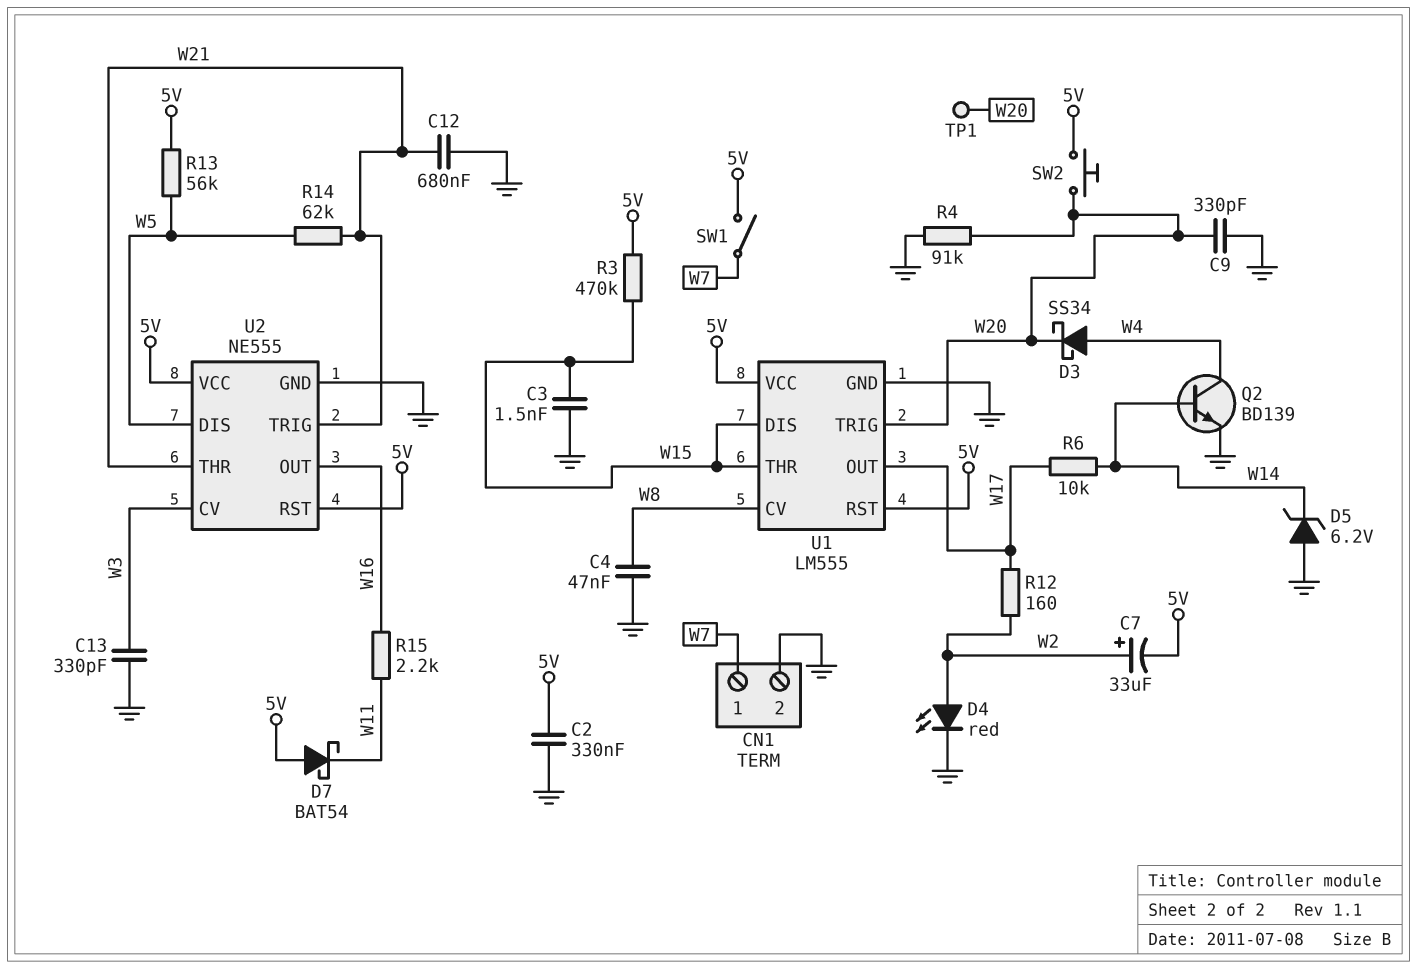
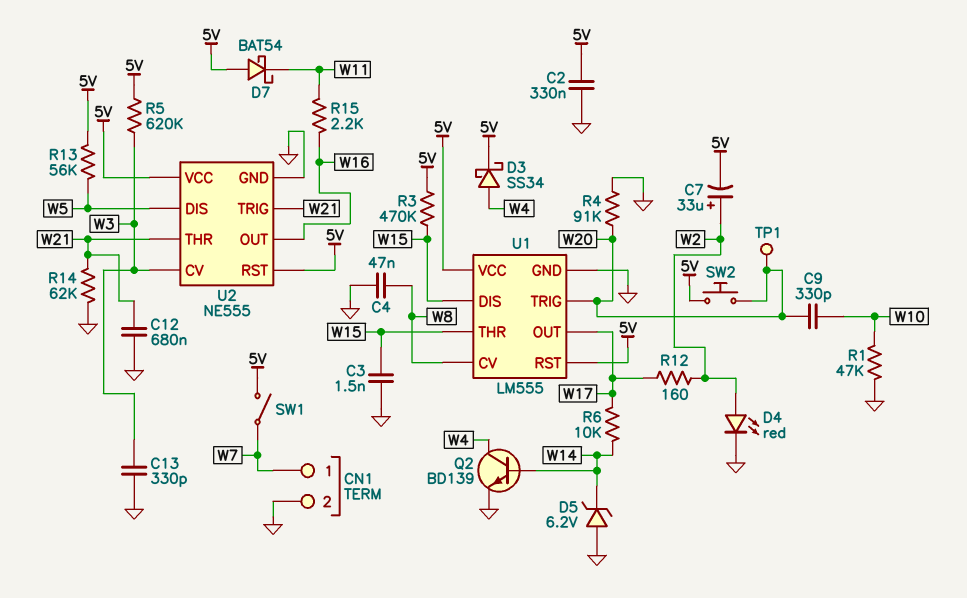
C9: 330pF (GND, W20) -> 330pF (W10, W20)
D3: schottky SS34 (A W4, K W20) -> schottky SS34 (A W4, K 5V)
R1: none -> 47k (GND, W10)
R5: none -> 620k (5V, W3)
R14: 62k (W5, W21) -> 62k (GND, W21)

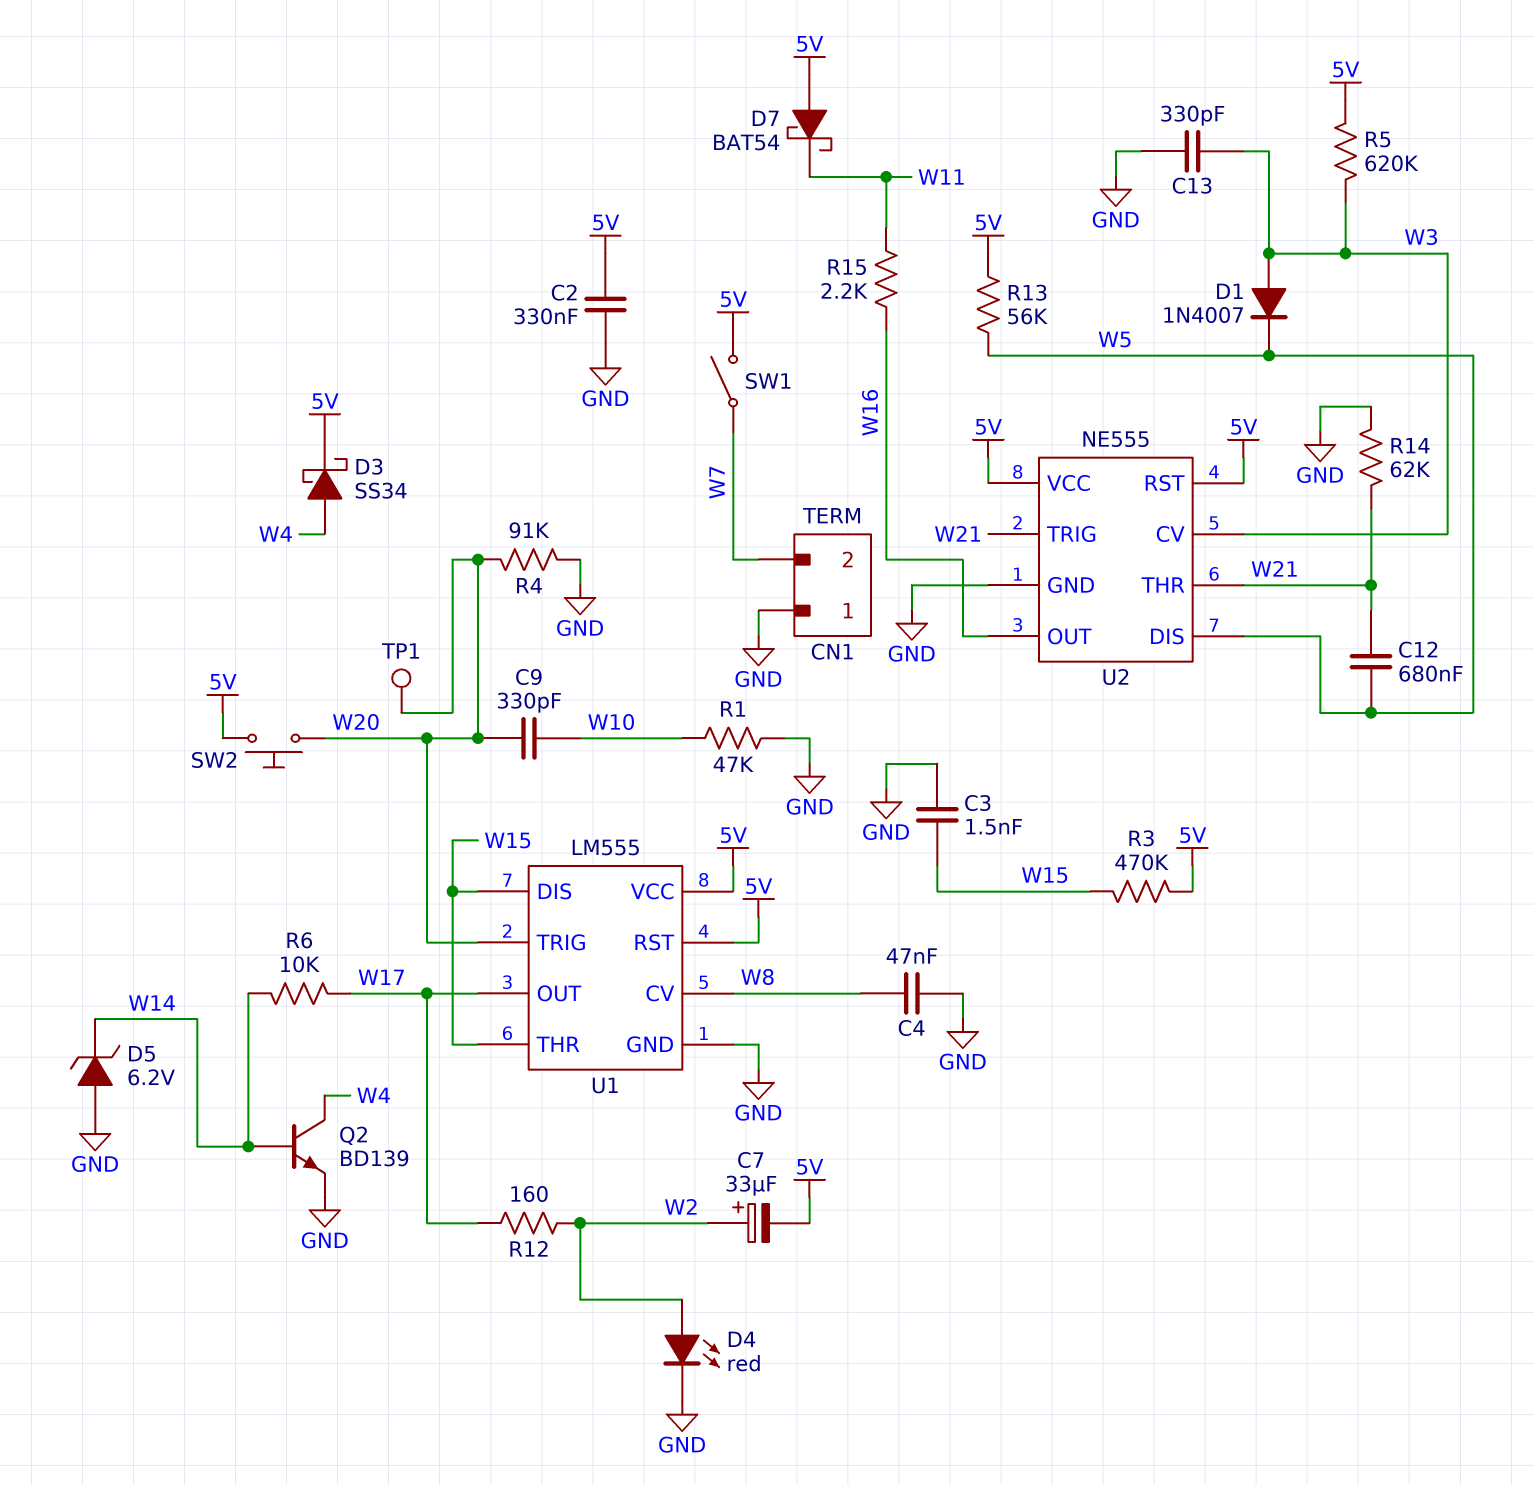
C12: 680nF (GND, W21) -> 680nF (W5, W21)
CN1 pin 1: W7 -> GND
CN1 pin 2: GND -> W7
D1: none -> diode 1N4007 (A W3, K W5)

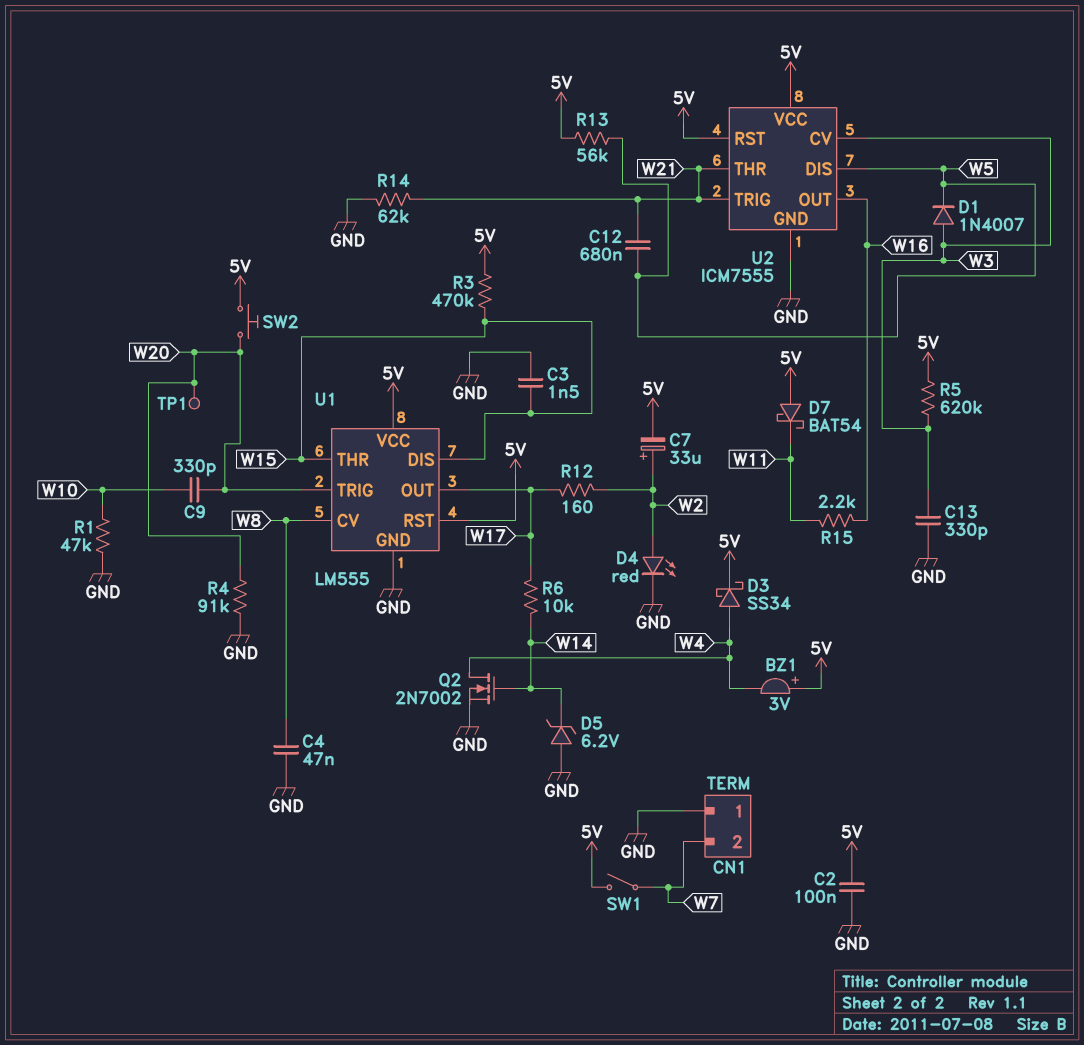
BZ1: none -> buzzer 3V (plus 5V, minus W4)
C2: 330nF (5V, GND) -> 100nF (5V, GND)
Q2: NPN BD139 (B W14, C W4, E GND) -> NMOS 2N7002 (G W14, D W4, S GND)
U2: NE555 -> ICM7555

